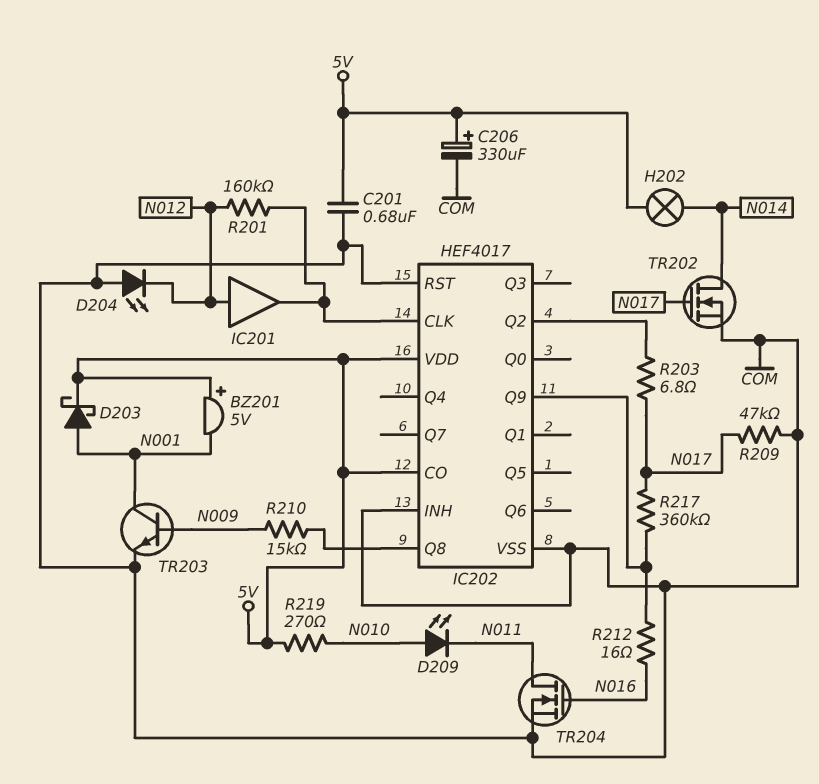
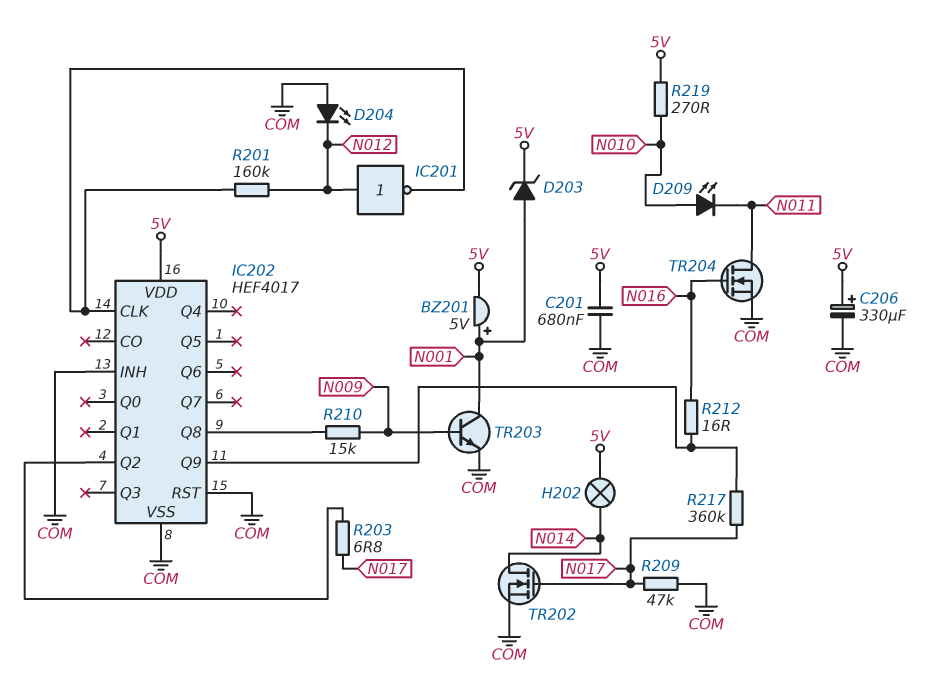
BZ201: buzzer 5V (plus 5V, minus N001) -> buzzer 5V (plus N001, minus 5V)
D203: schottky (A N001, K 5V) -> zener (A N001, K 5V)
IC201: buffer (in N012, out IC202/CLK) -> NOT (in N012, out IC202/CLK)
IC202 pin CO: 5V -> none

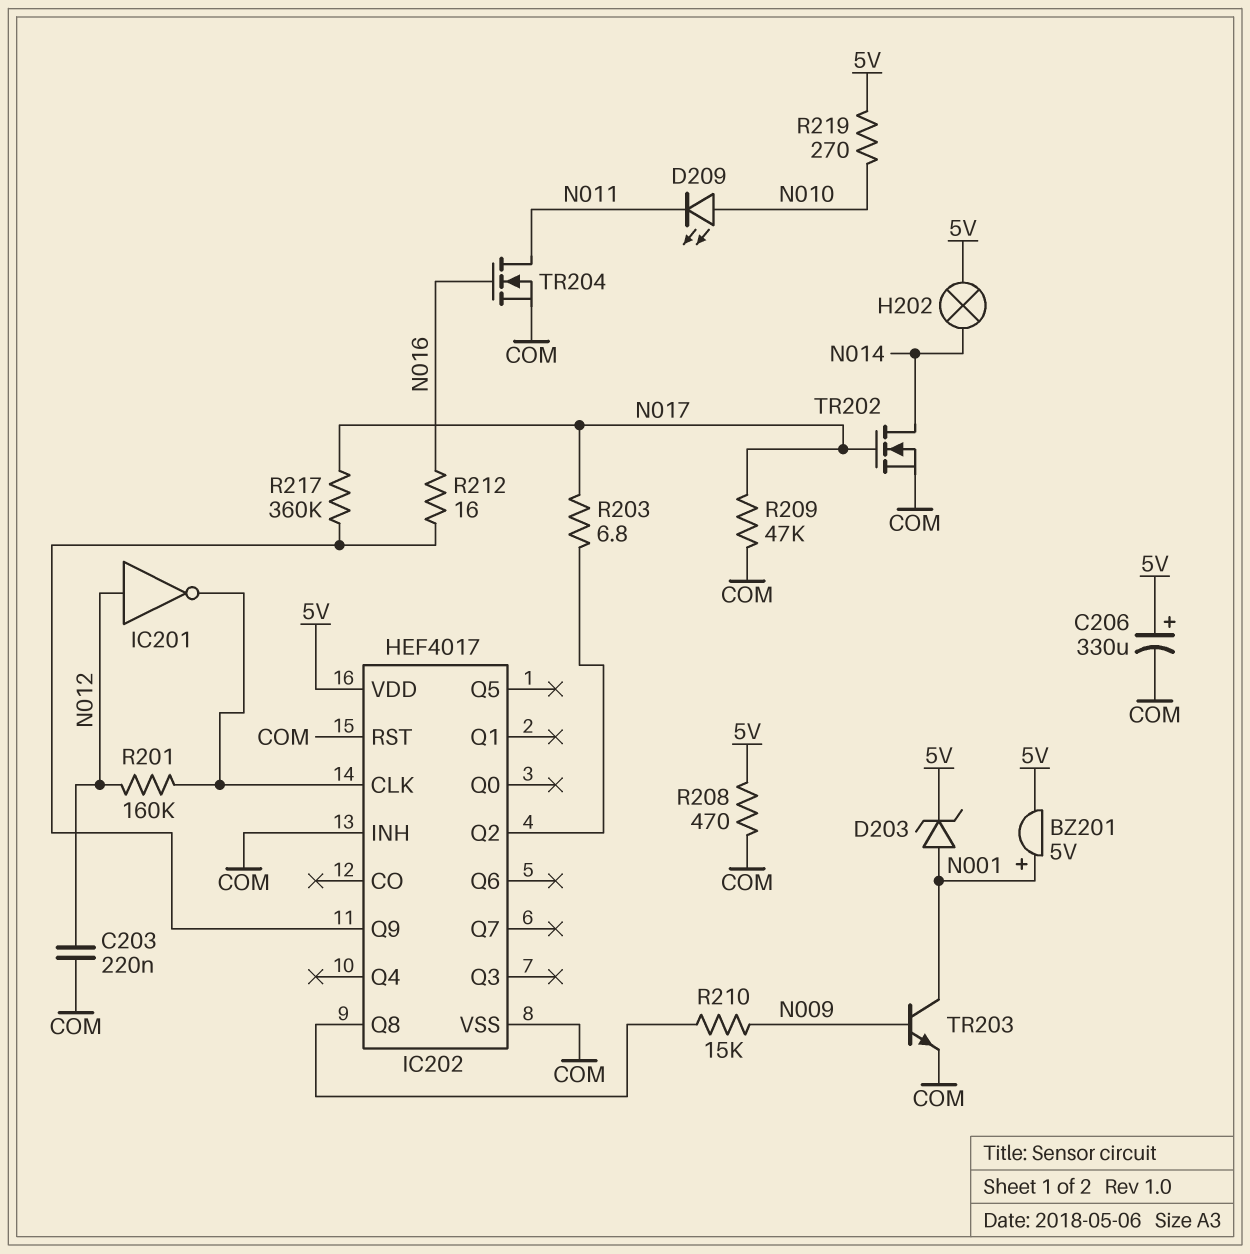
C201: 680nF (5V, COM) -> none
C203: none -> 220nF (COM, N012)
D204: LED (A COM, K N012) -> none
R208: none -> 470 (5V, COM)

